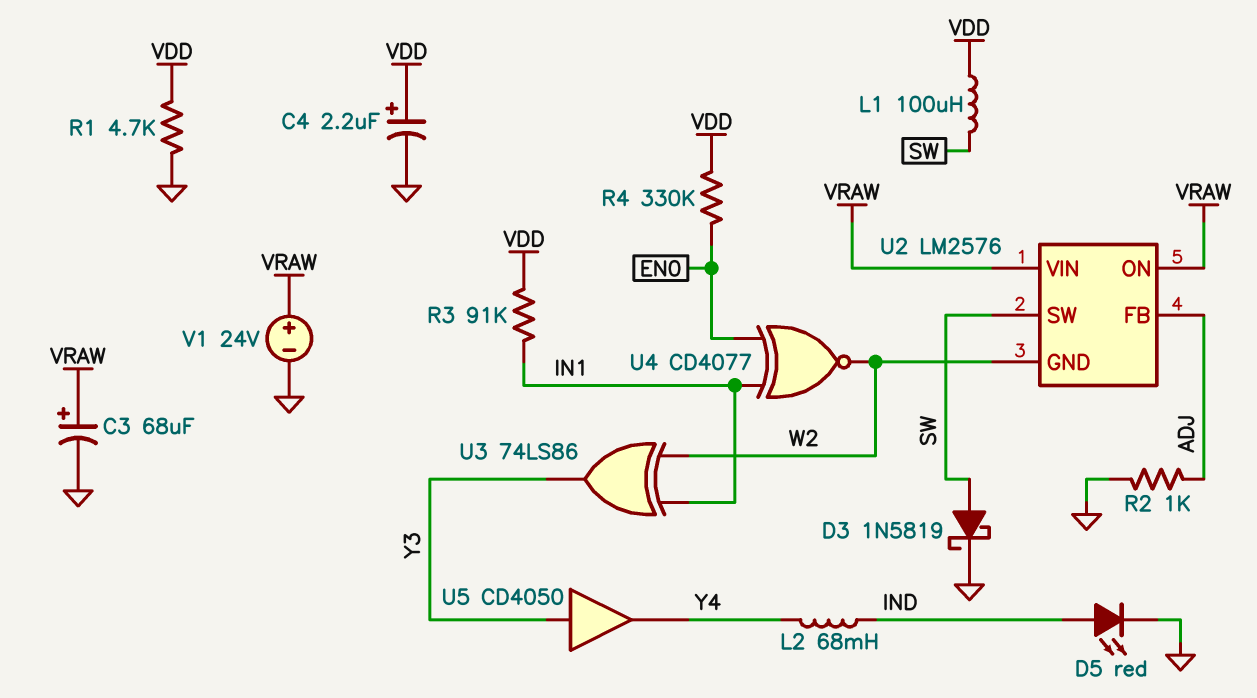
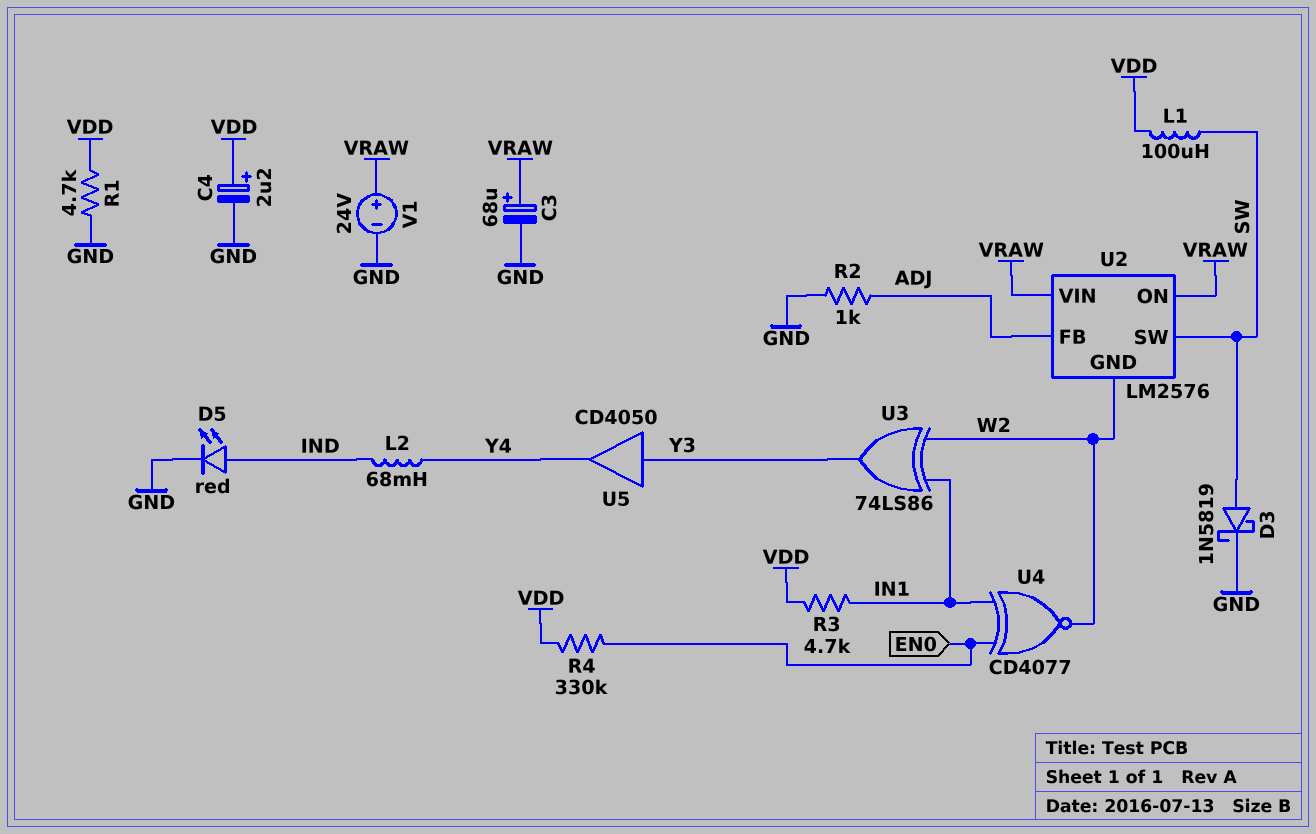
R3: 91k (IN1, VDD) -> 4.7k (IN1, VDD)

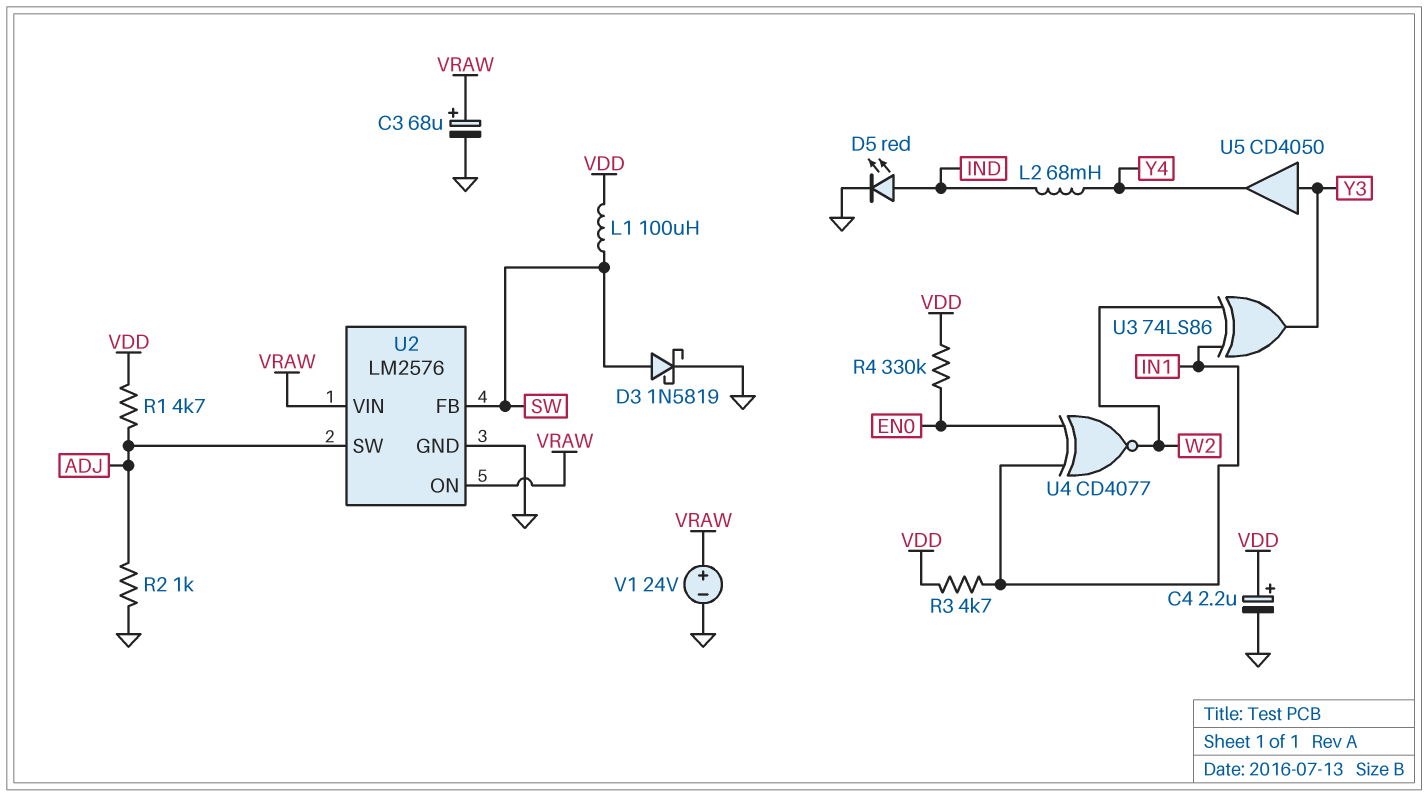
R1: 4.7k (GND, VDD) -> 4.7k (ADJ, VDD)
U2 pin FB: ADJ -> SW
U2 pin GND: W2 -> GND
U2 pin SW: SW -> ADJ

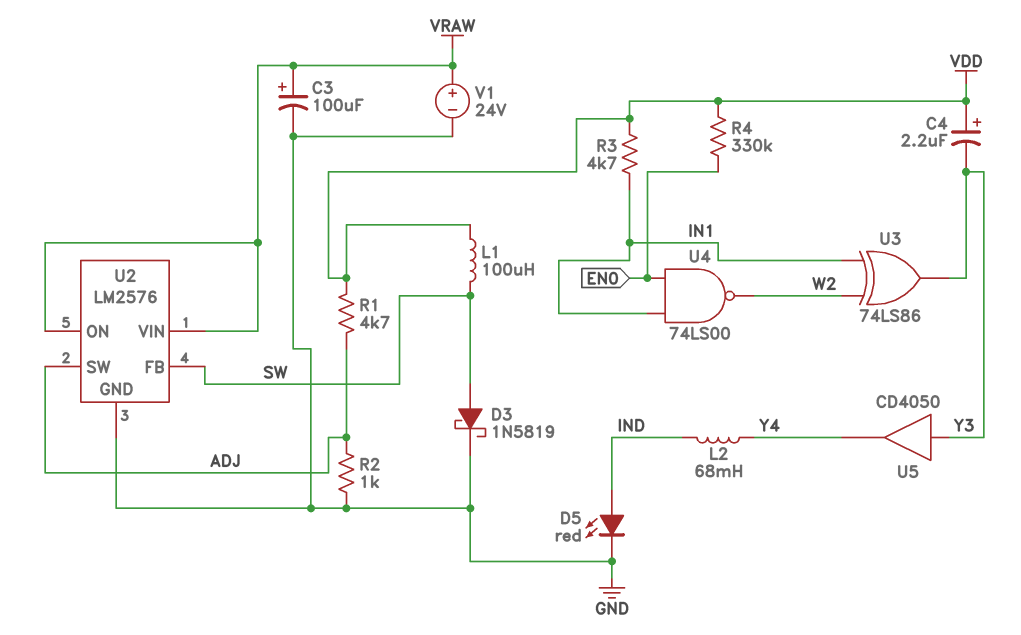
C3: 68uF (plus VRAW, minus GND) -> 100uF (plus VRAW, minus GND)
C4: 2.2uF (plus VDD, minus GND) -> 2.2uF (plus VDD, minus Y3)
U4: XNOR CD4077 (in EN0, in IN1, out W2) -> NAND 74LS00 (in EN0, in IN1, out W2)

